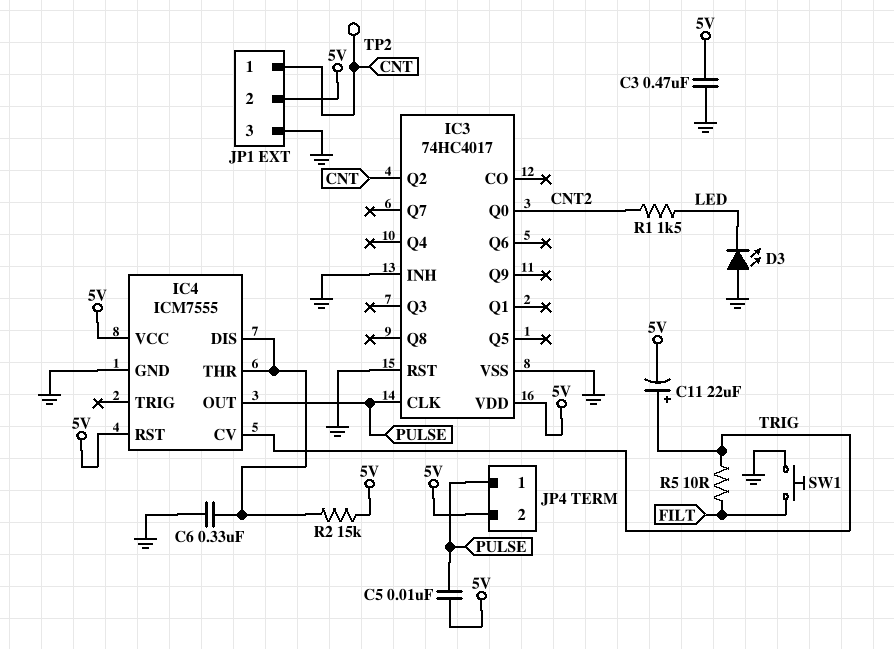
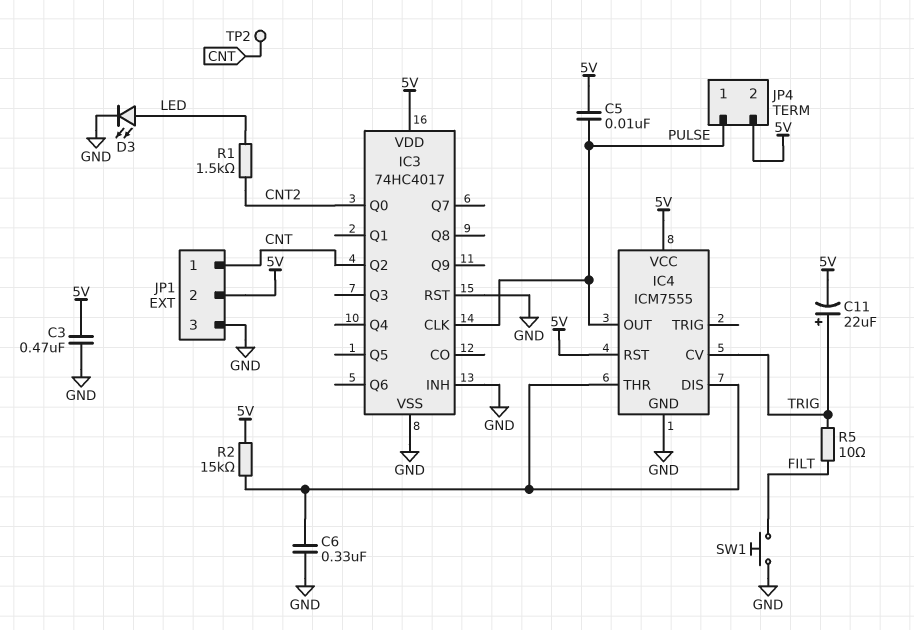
D3: LED (A GND, K LED) -> LED (A LED, K GND)

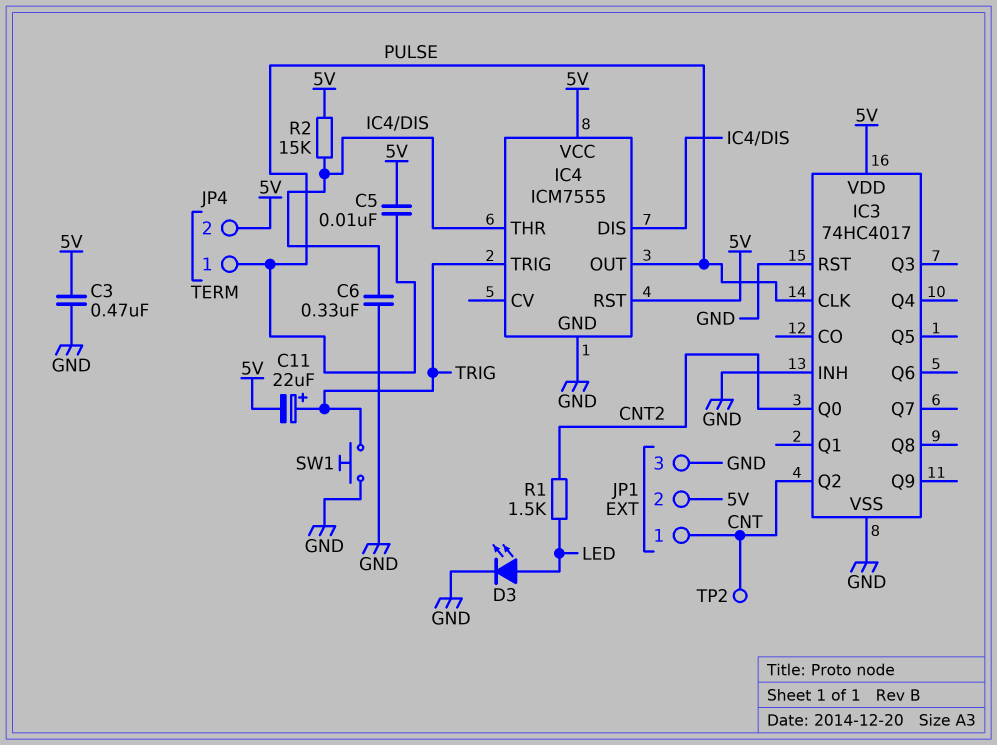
IC4 pin CV: TRIG -> none
IC4 pin TRIG: none -> TRIG
R5: 10 (FILT, TRIG) -> none
SW1: button (FILT, GND) -> button (GND, TRIG)

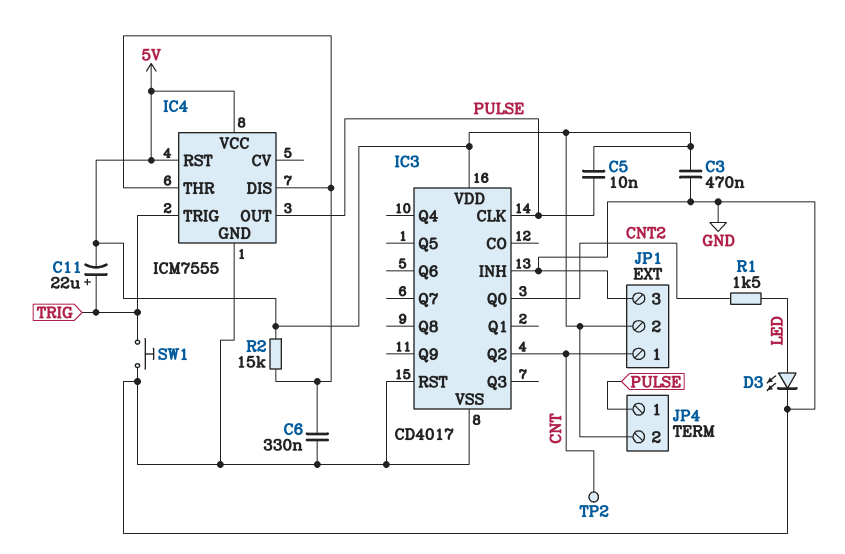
IC3: 74HC4017 -> CD4017

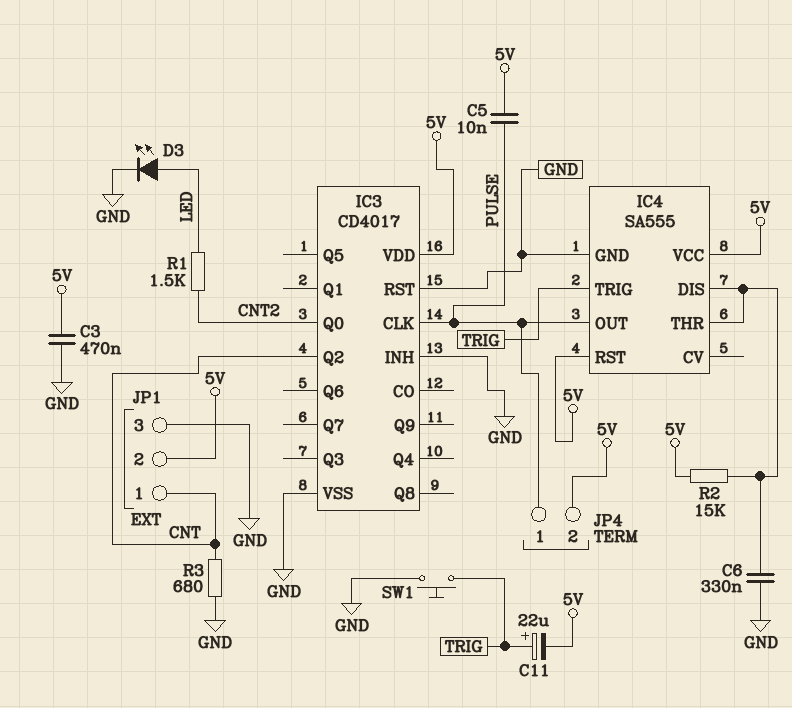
IC4: ICM7555 -> SA555
R3: none -> 680 (CNT, GND)
TP2: test point (CNT) -> none

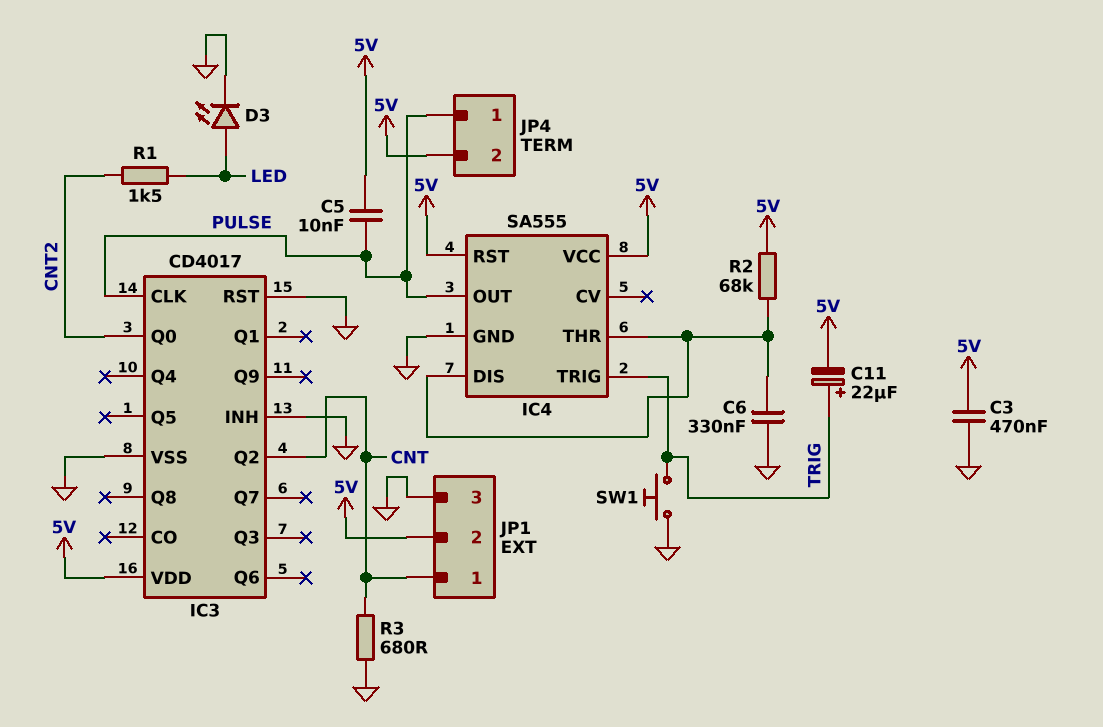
R2: 15k (5V, IC4/DIS) -> 68k (5V, IC4/DIS)

